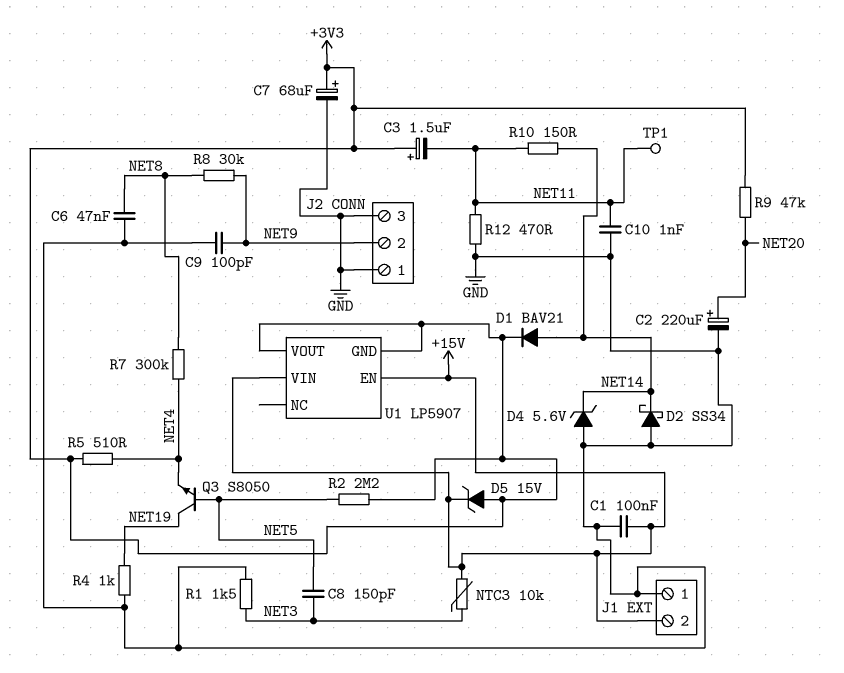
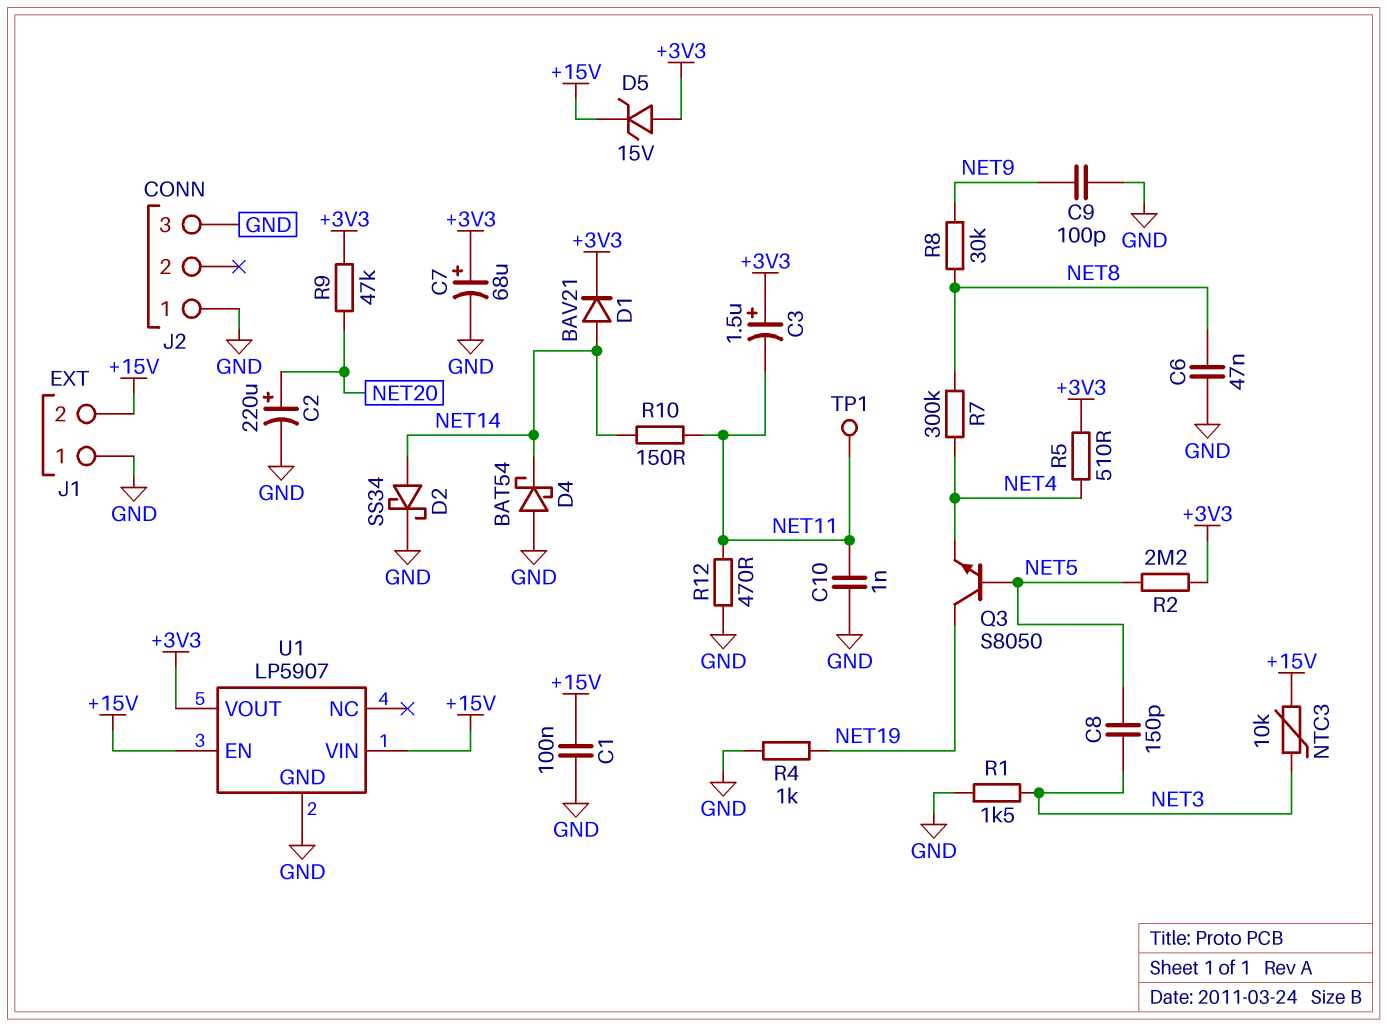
D2: schottky SS34 (A GND, K NET14) -> schottky SS34 (A NET14, K GND)
D4: zener 5.6V (A GND, K NET14) -> schottky BAT54 (A GND, K NET14)
J2 pin 2: NET9 -> none
U1 pin GND: +3V3 -> GND

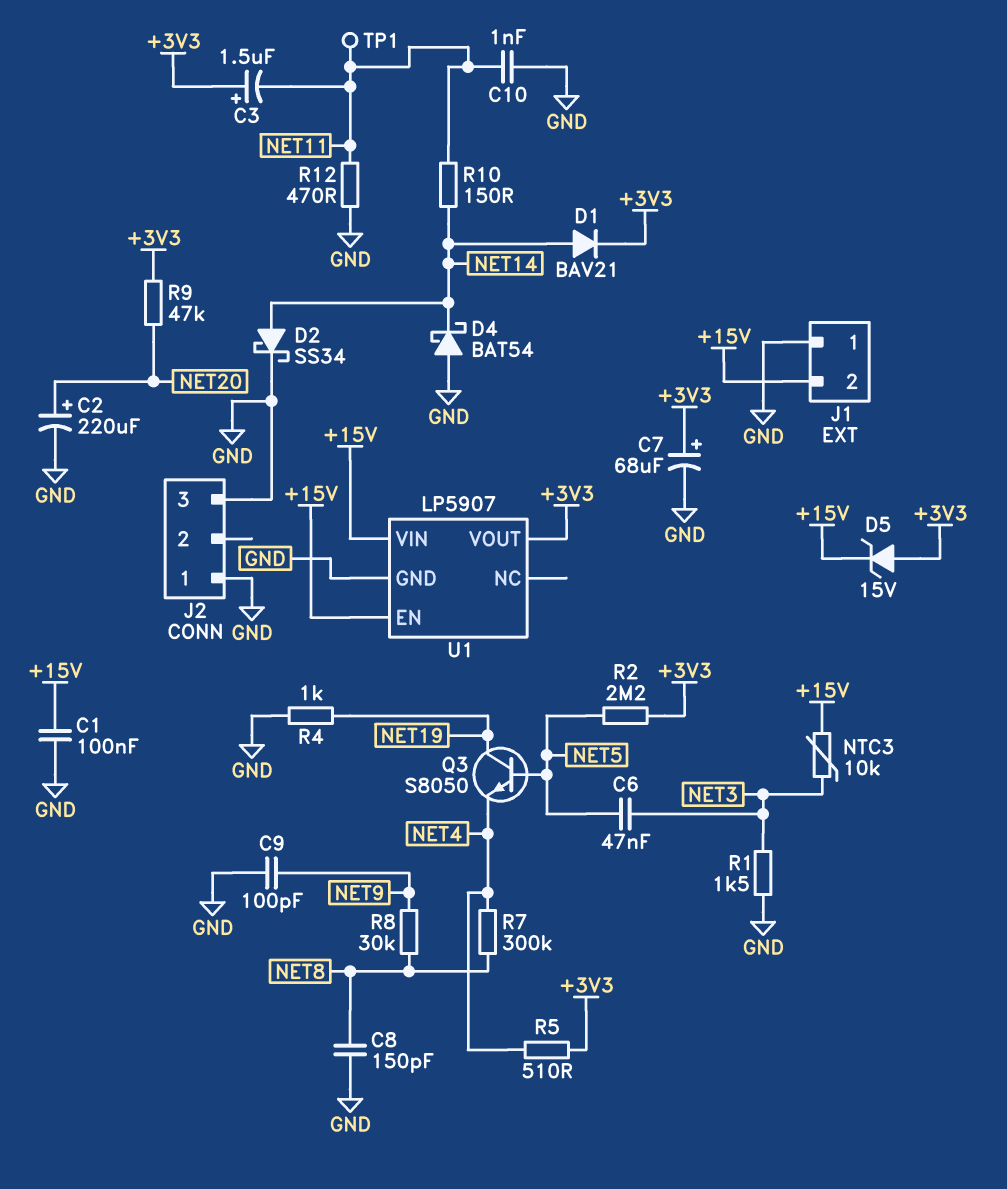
C6: 47nF (GND, NET8) -> 47nF (NET3, NET5)
C8: 150pF (NET3, NET5) -> 150pF (GND, NET8)

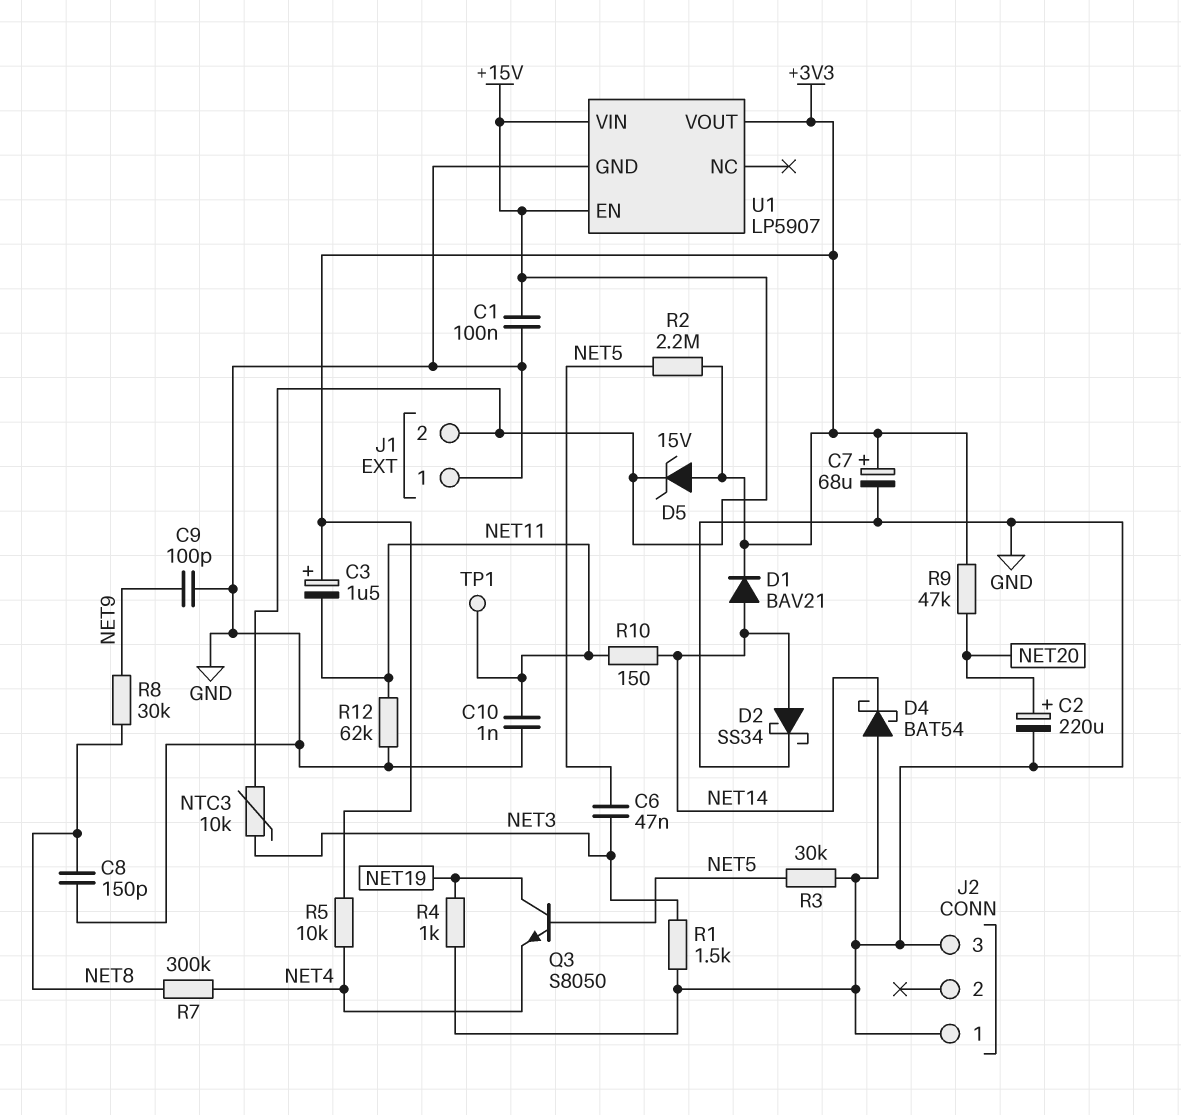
R3: none -> 30k (GND, NET5)
R5: 510 (+3V3, NET4) -> 10k (+3V3, NET4)
R12: 470 (GND, NET11) -> 62k (GND, NET11)

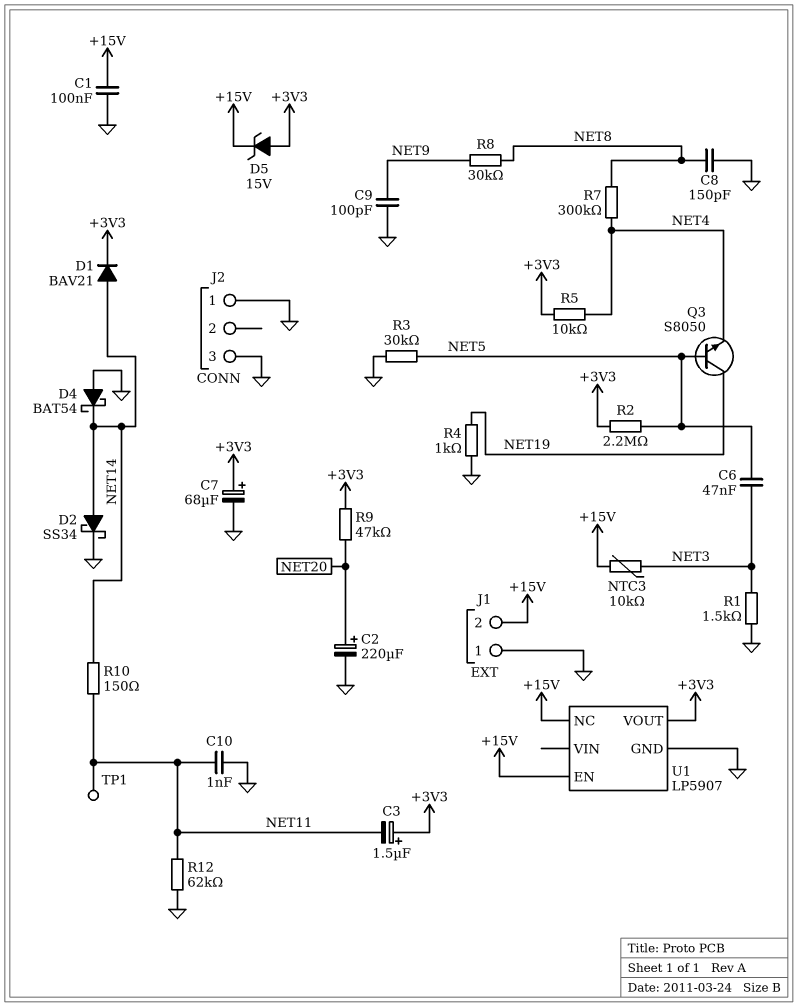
U1 pin NC: none -> +15V
U1 pin VIN: +15V -> none

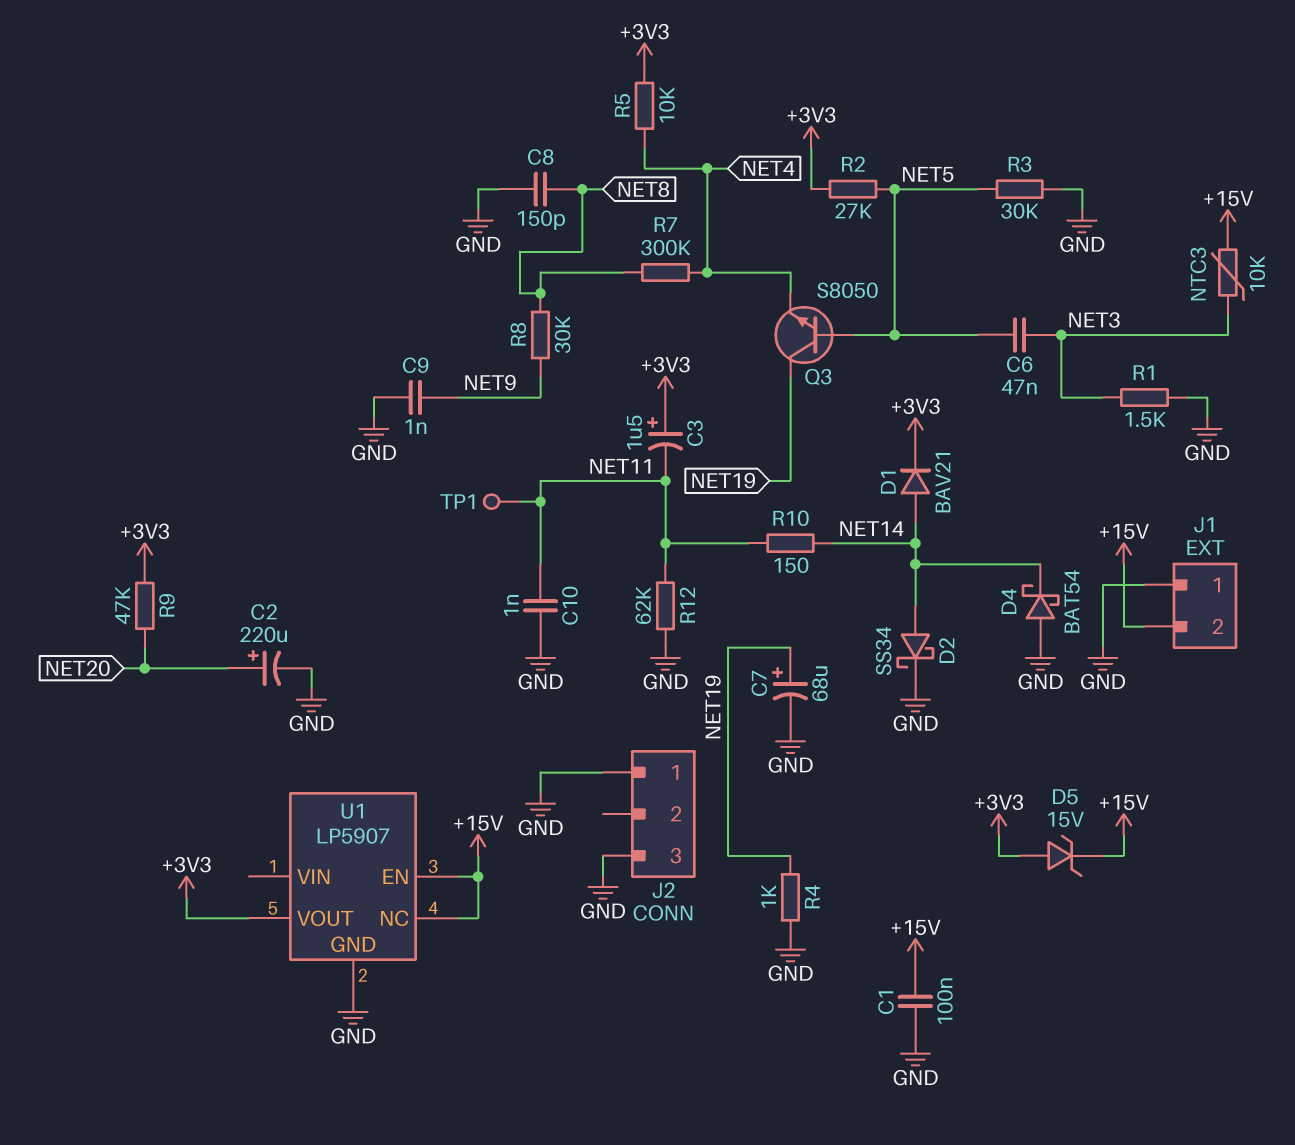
C7: 68uF (plus +3V3, minus GND) -> 68uF (plus NET19, minus GND)
C9: 100pF (GND, NET9) -> 1nF (GND, NET9)
R2: 2.2M (+3V3, NET5) -> 27k (+3V3, NET5)

